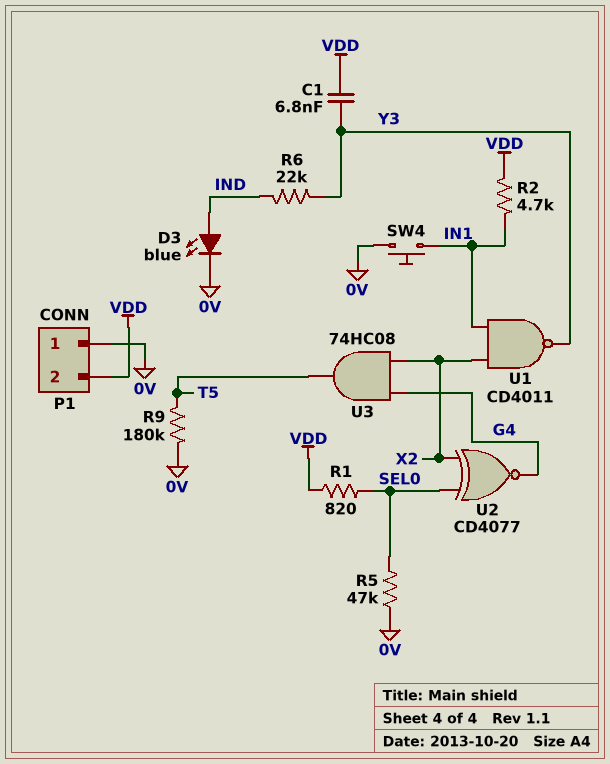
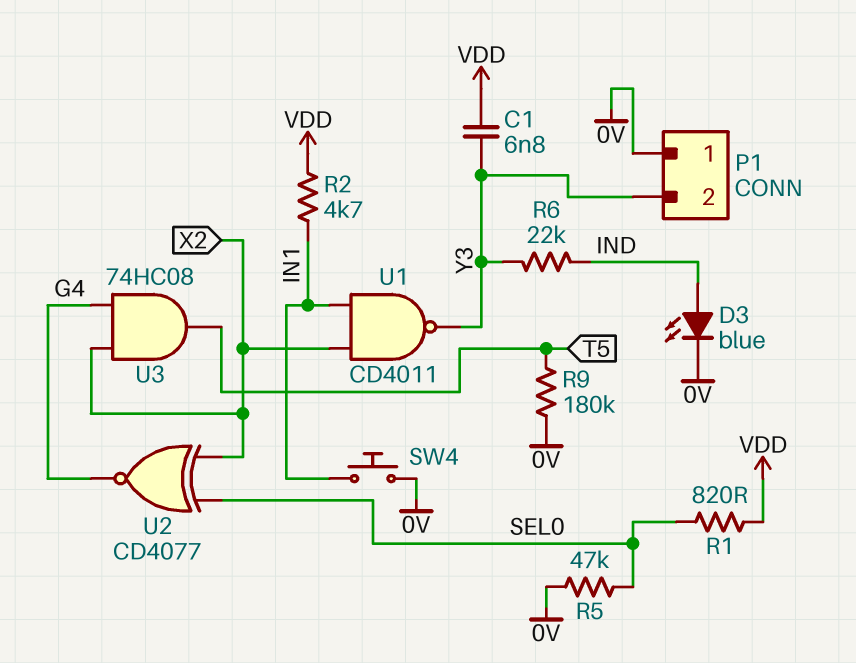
P1 pin 2: VDD -> Y3

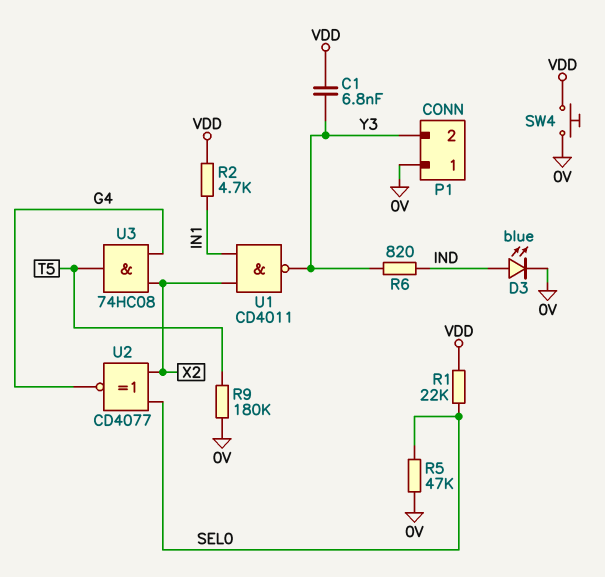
R1: 820 (SEL0, VDD) -> 22k (SEL0, VDD)
R6: 22k (IND, Y3) -> 820 (IND, Y3)
SW4: button (0V, IN1) -> button (0V, VDD)

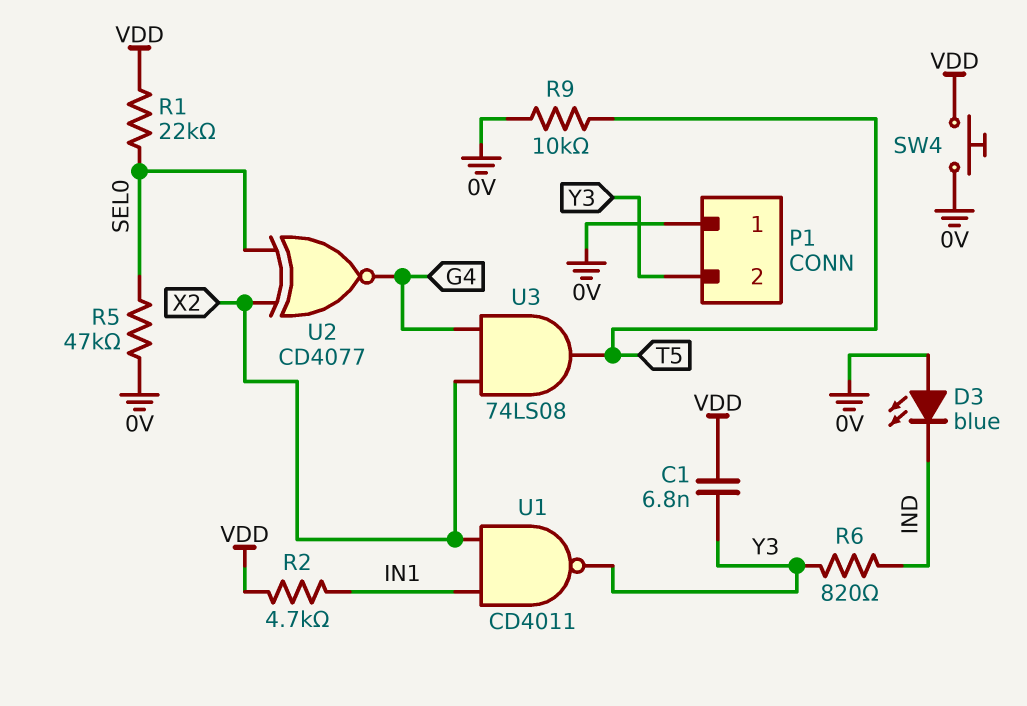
D3: LED blue (A IND, K 0V) -> LED blue (A 0V, K IND)
R9: 180k (0V, T5) -> 10k (0V, T5)
U3: AND 74HC08 (in G4, in X2, out T5) -> AND 74LS08 (in G4, in X2, out T5)

